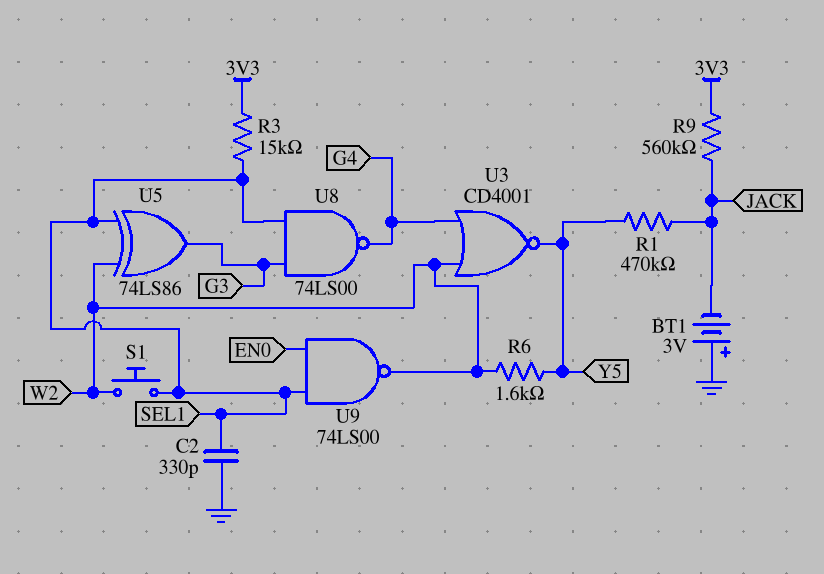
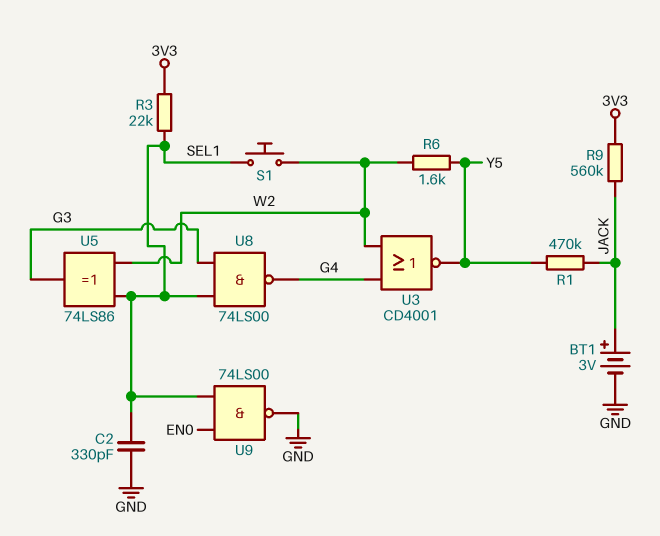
BT1: 3V (plus GND, minus JACK) -> 3V (plus JACK, minus GND)
R3: 15k (3V3, SEL1) -> 22k (3V3, SEL1)
U9: NAND 74LS00 (in EN0, in SEL1, out W2) -> NAND 74LS00 (in EN0, in SEL1, out GND)

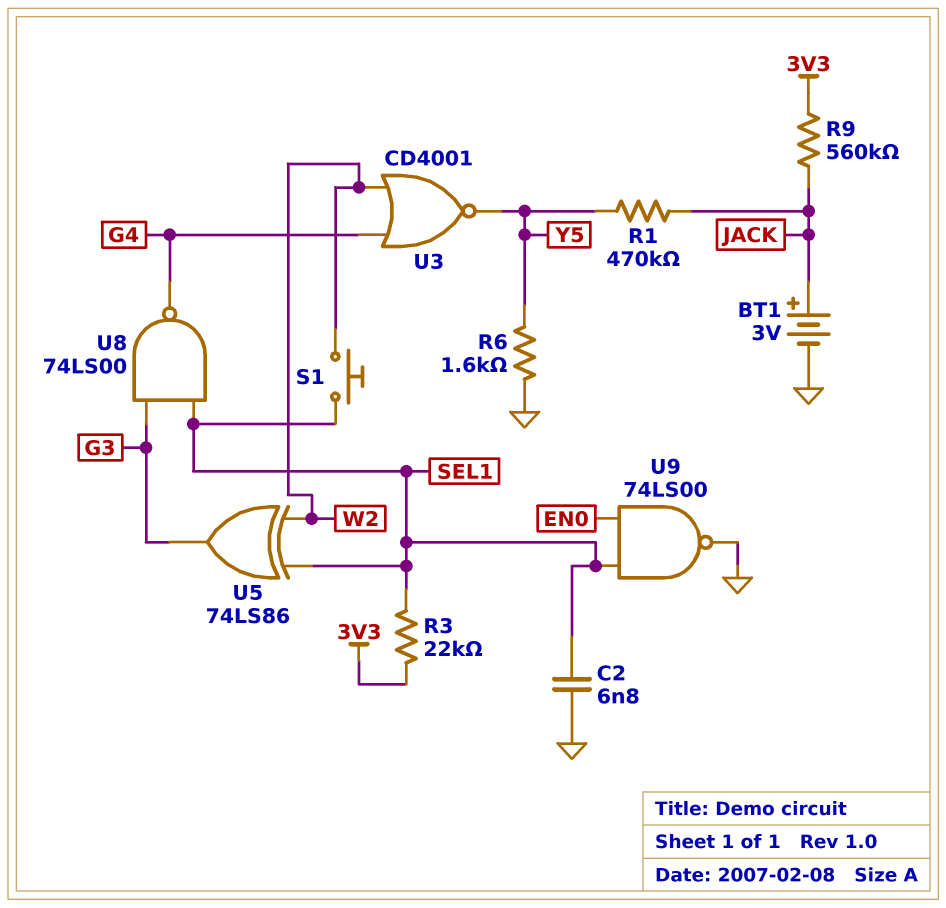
C2: 330pF (GND, SEL1) -> 6.8nF (GND, SEL1)
R6: 1.6k (W2, Y5) -> 1.6k (GND, Y5)

